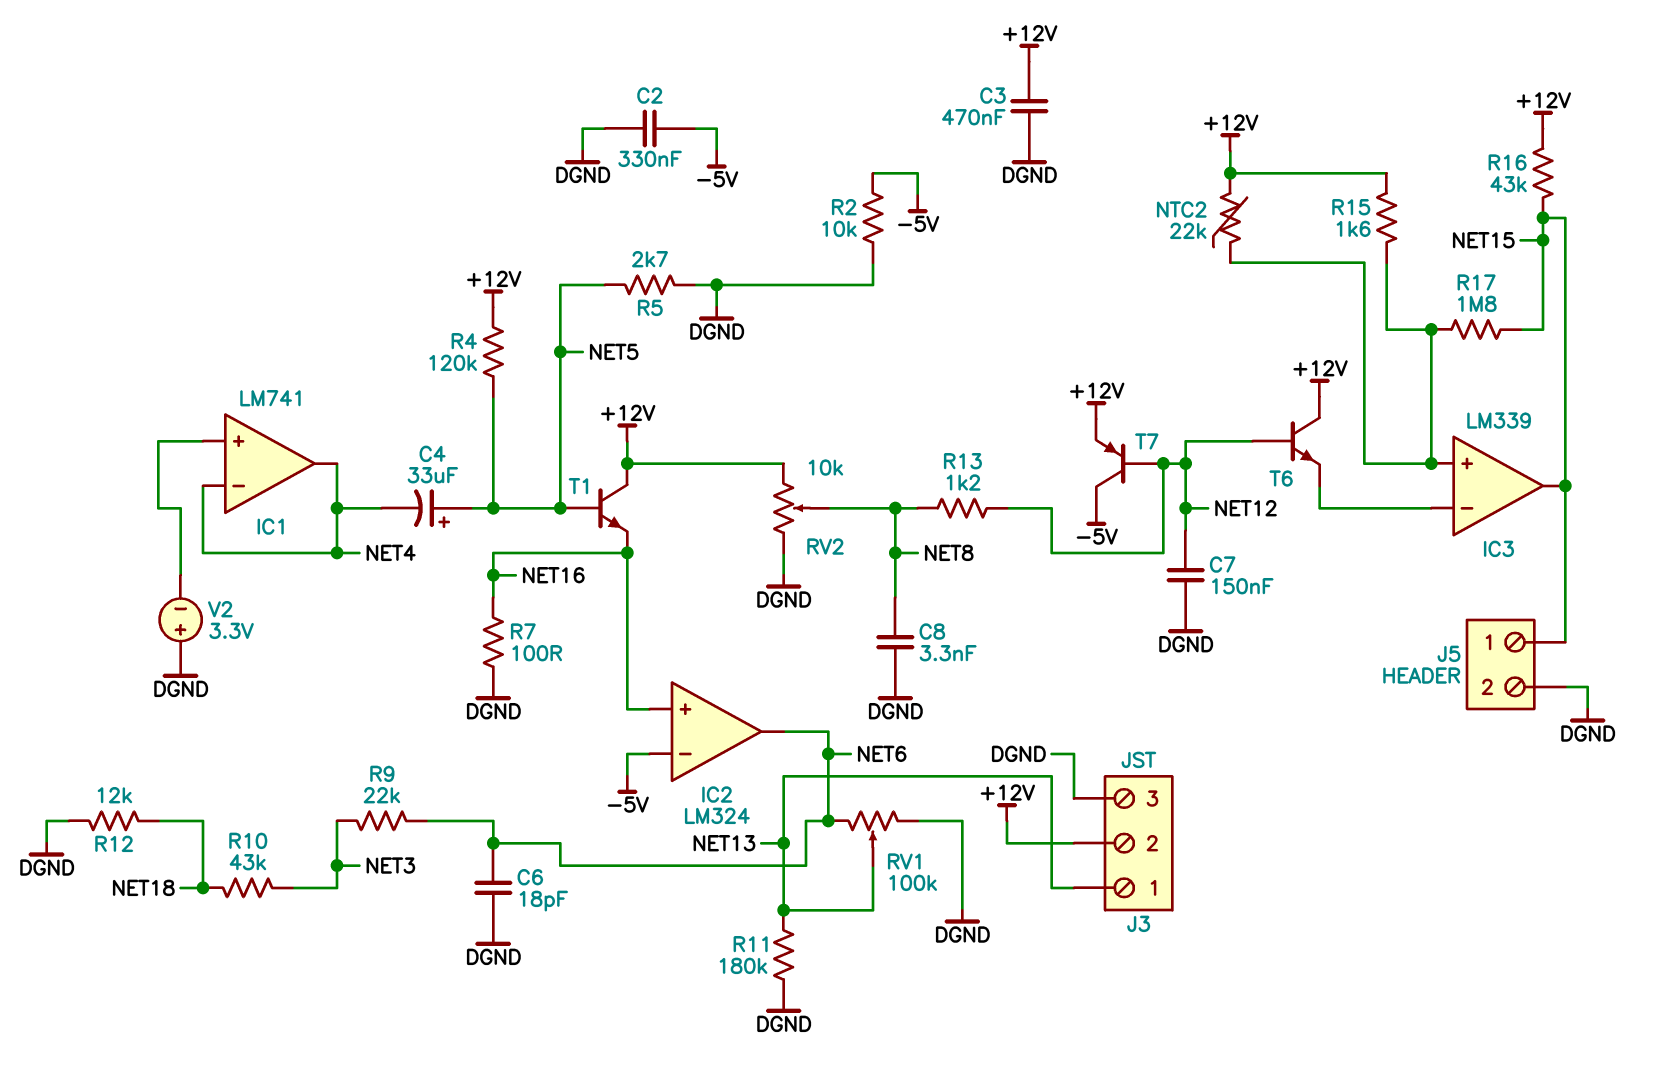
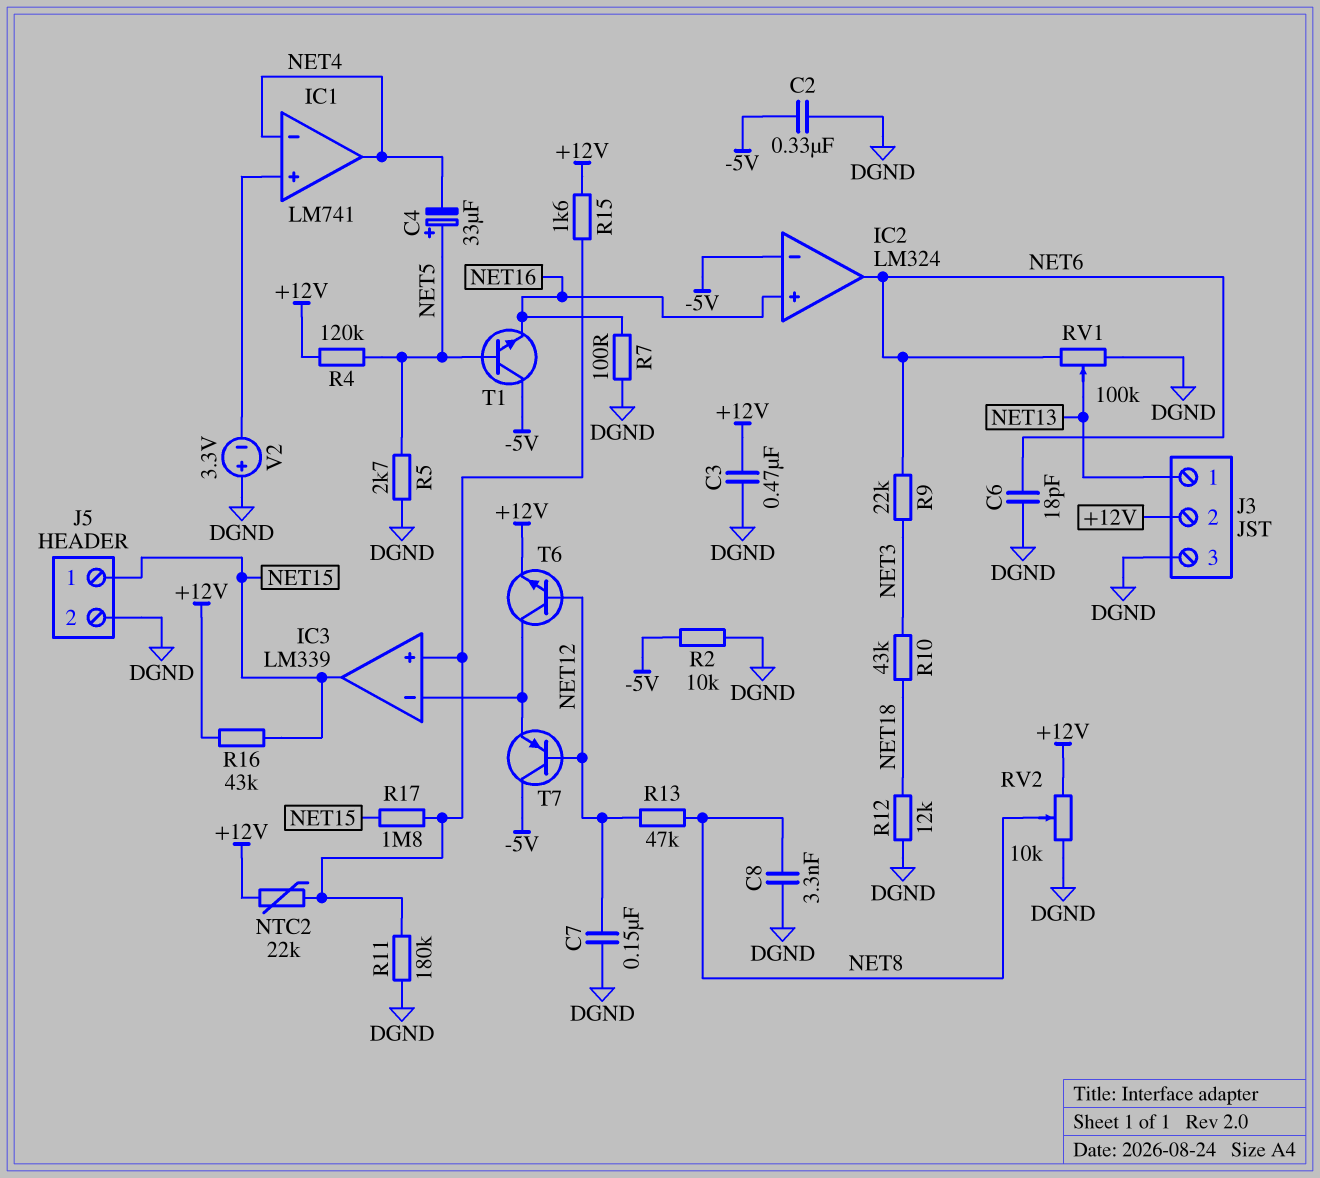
R11: 180k (DGND, NET13) -> 180k (DGND, IC3/in+)
R13: 1.2k (NET8, NET12) -> 47k (NET8, NET12)
T1: NPN (B NET5, C +12V, E NET16) -> NPN (B NET5, C -5V, E NET16)
T6: NPN (B NET12, C +12V, E IC3/in-) -> NPN (B NET12, C IC3/in-, E +12V)
T7: PNP (B NET12, C -5V, E +12V) -> PNP (B NET12, C -5V, E IC3/in-)

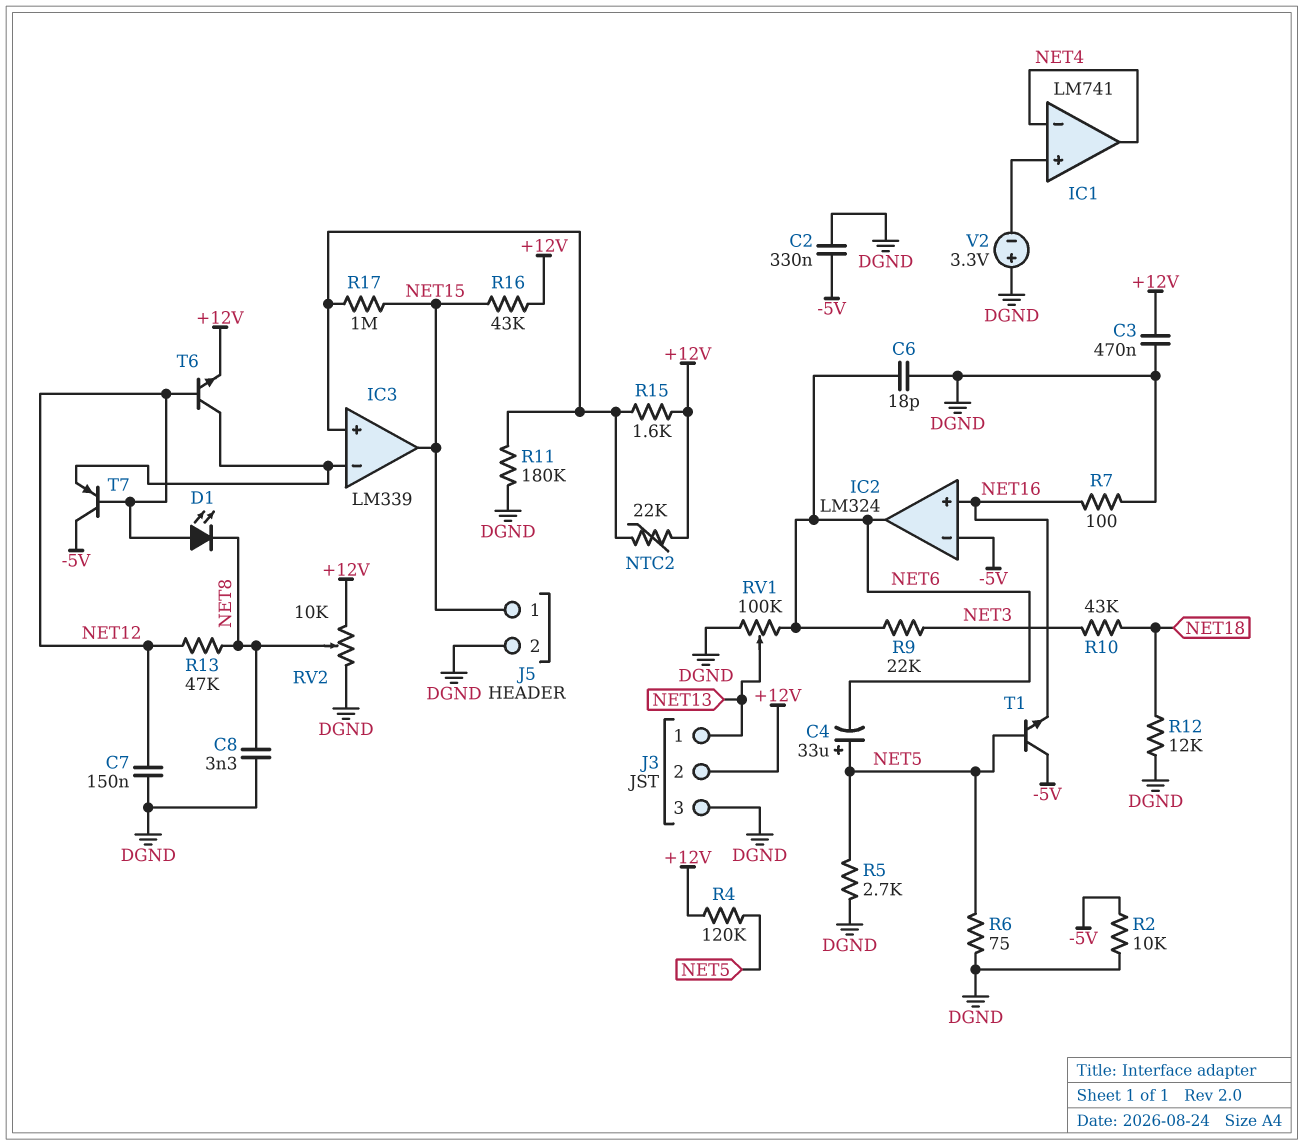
C4: 33uF (plus NET5, minus NET4) -> 33uF (plus NET5, minus NET6)
D1: none -> LED (A NET12, K NET8)
R6: none -> 75 (DGND, NET5)
R17: 1.8M (IC3/in+, NET15) -> 1M (IC3/in+, NET15)

